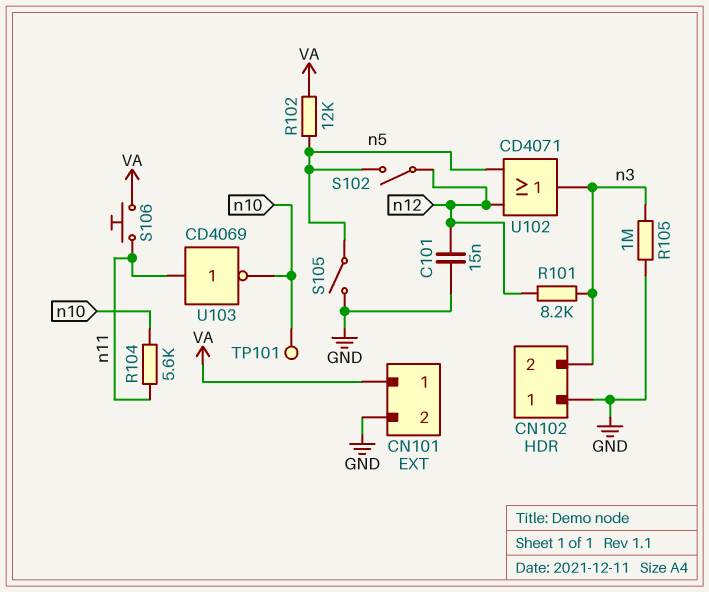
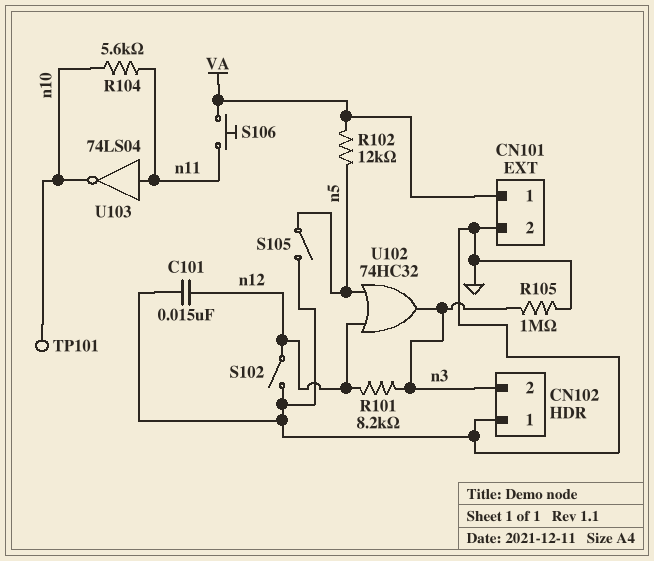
S102: switch (n5, n12) -> switch (GND, n12)
U102: OR CD4071 (in n5, in n12, out n3) -> OR 74HC32 (in n5, in n12, out n3)
U103: NOT CD4069 (in n11, out n10) -> NOT 74LS04 (in n11, out n10)

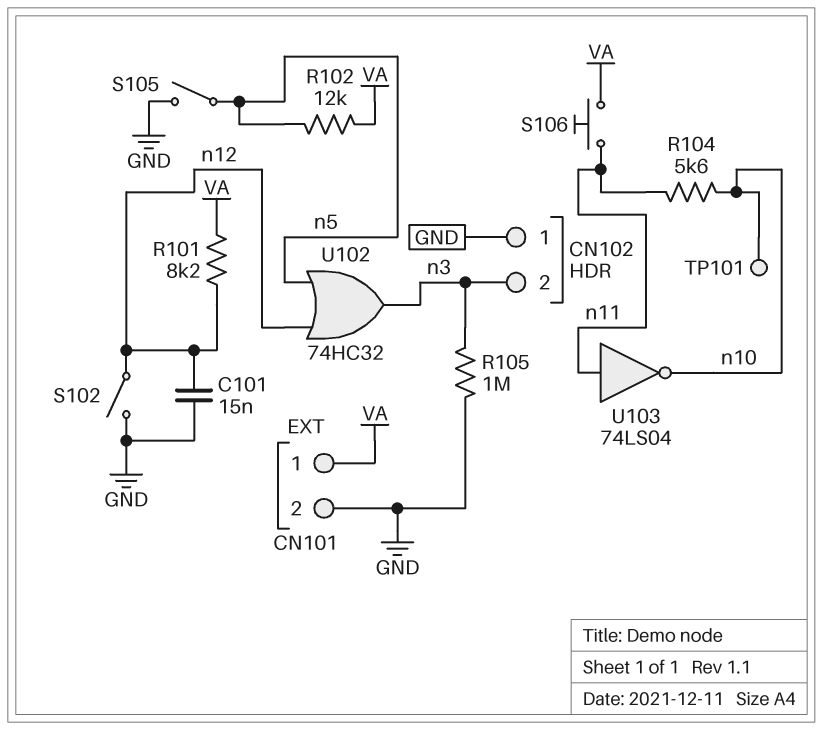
R101: 8.2k (n3, n12) -> 8.2k (VA, n12)

